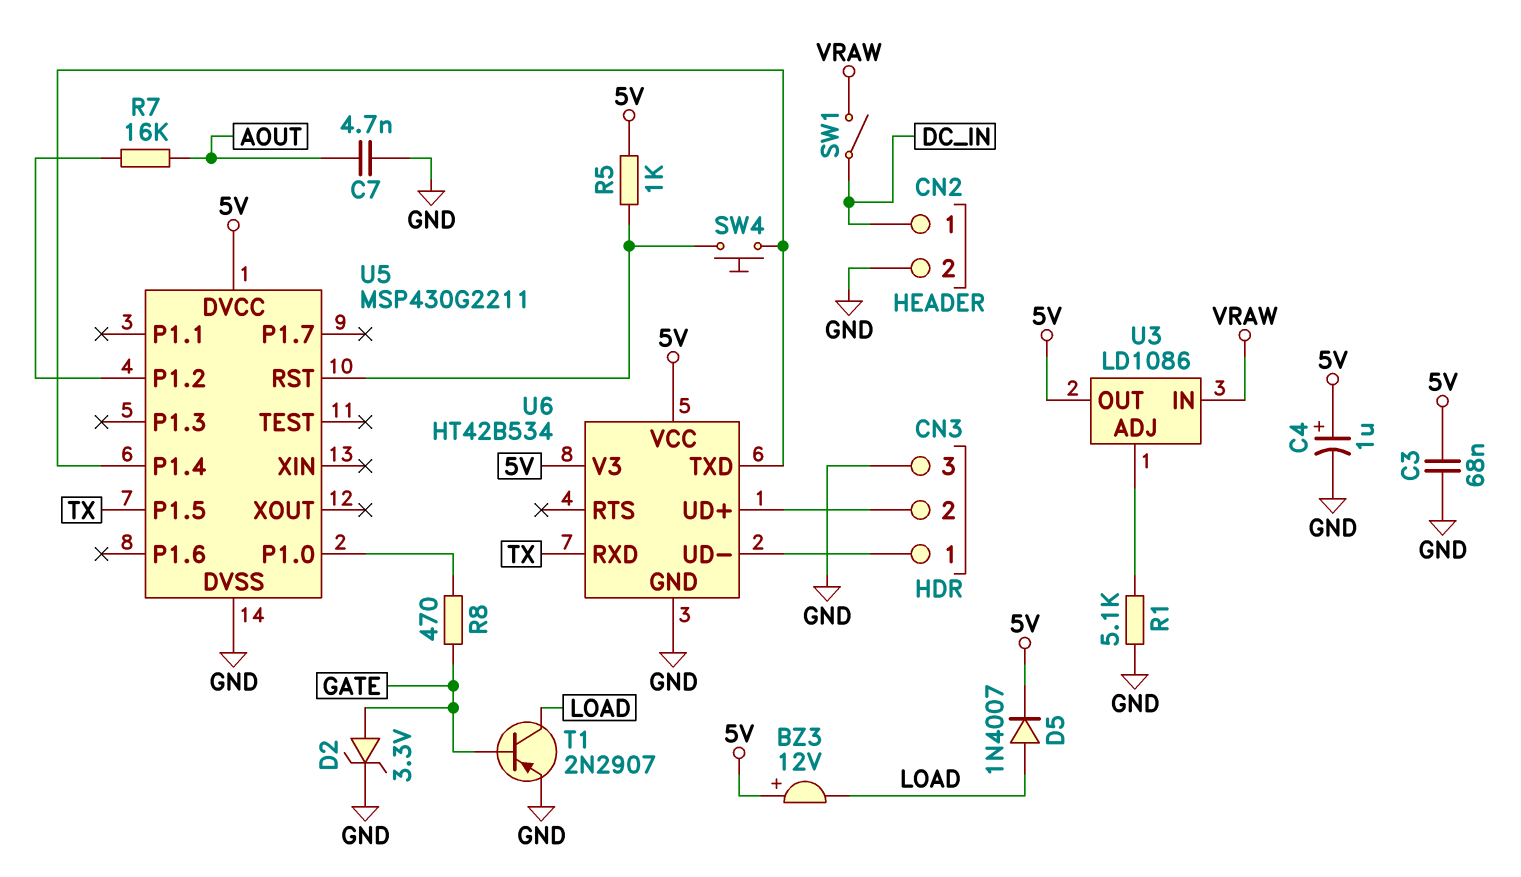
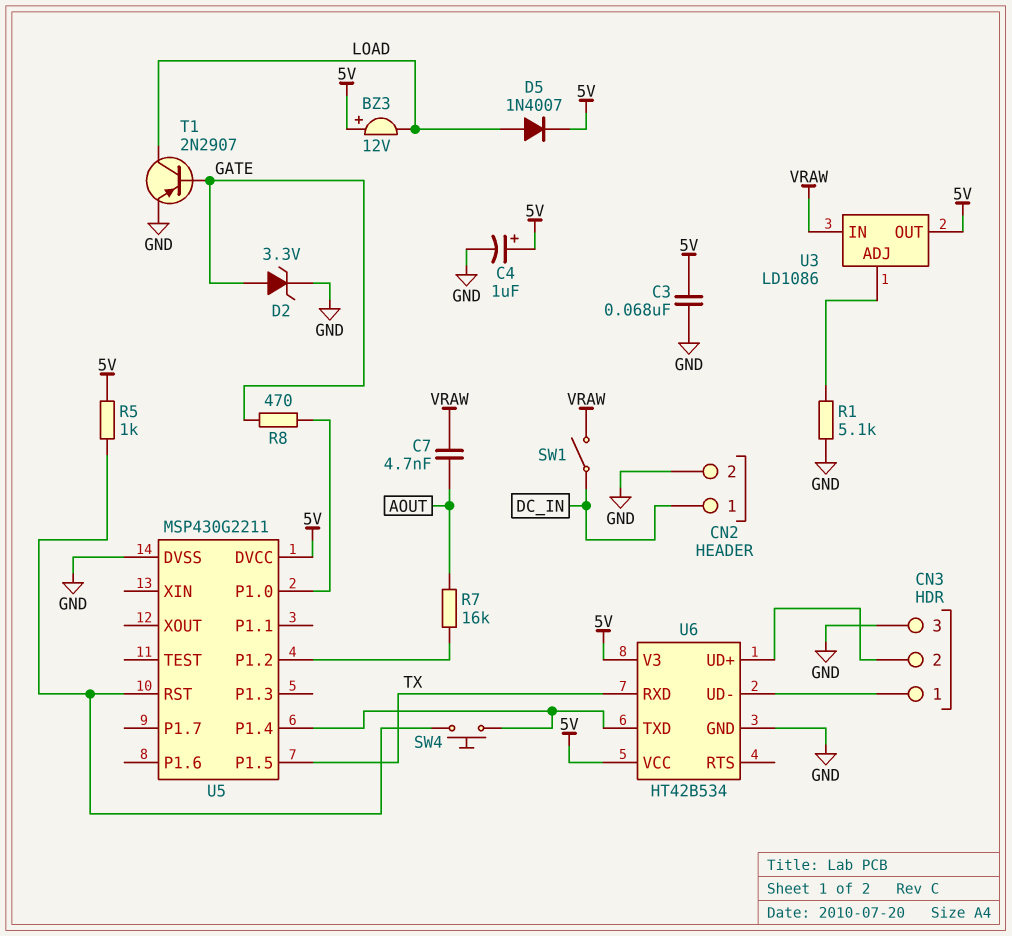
C7: 4.7nF (AOUT, GND) -> 4.7nF (AOUT, VRAW)

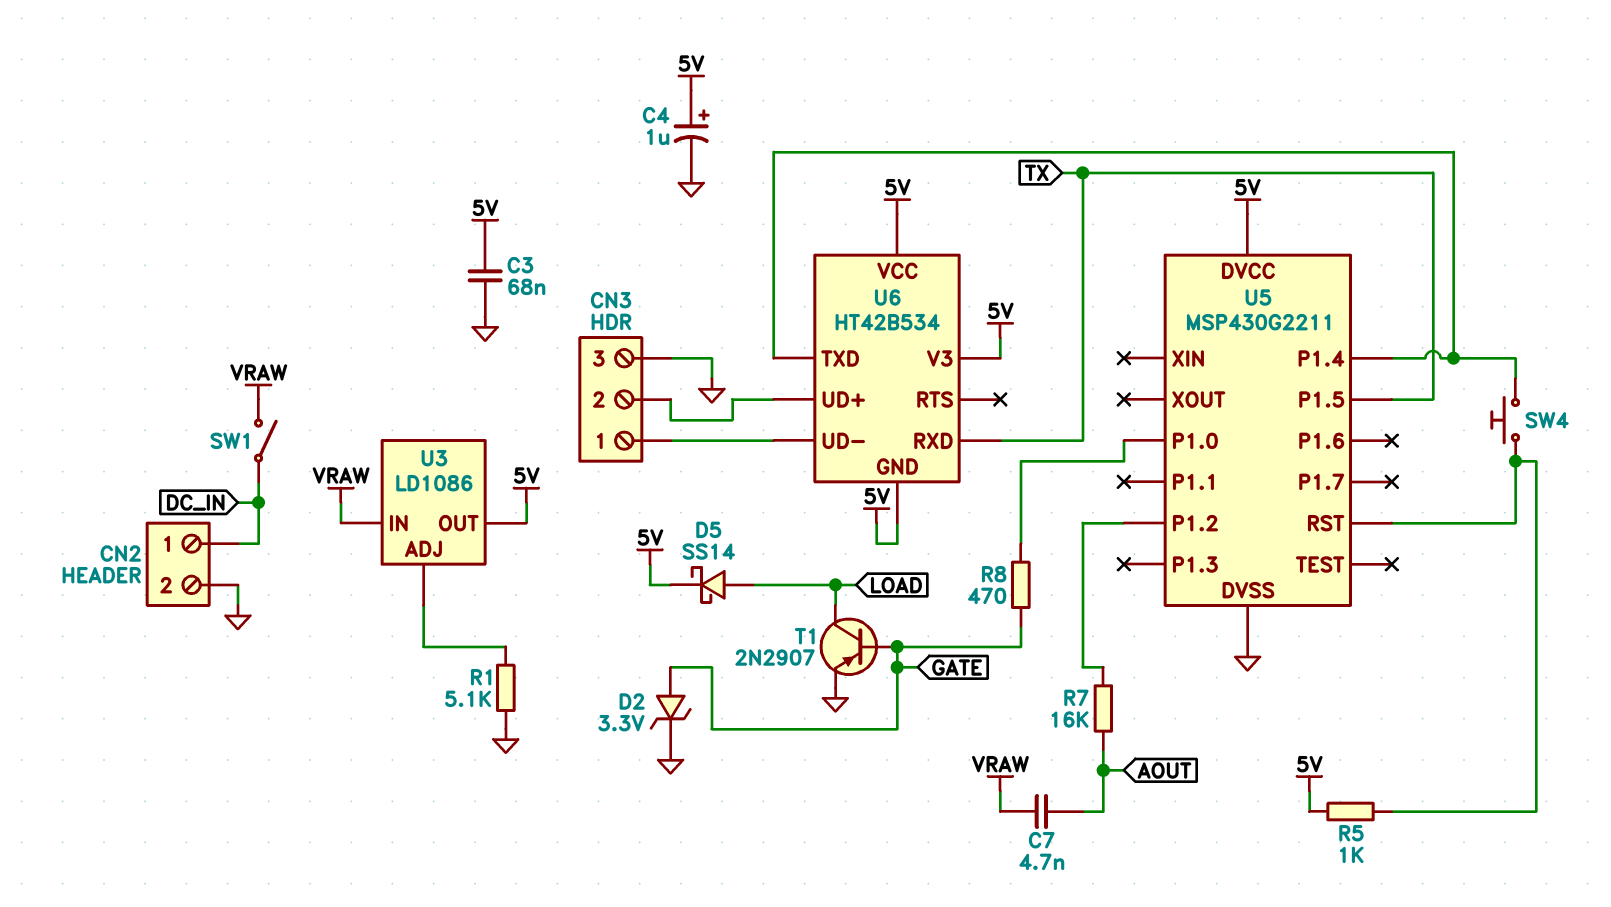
BZ3: buzzer 12V (plus 5V, minus LOAD) -> none
D5: diode 1N4007 (A LOAD, K 5V) -> schottky SS14 (A LOAD, K 5V)
U6 pin GND: GND -> 5V

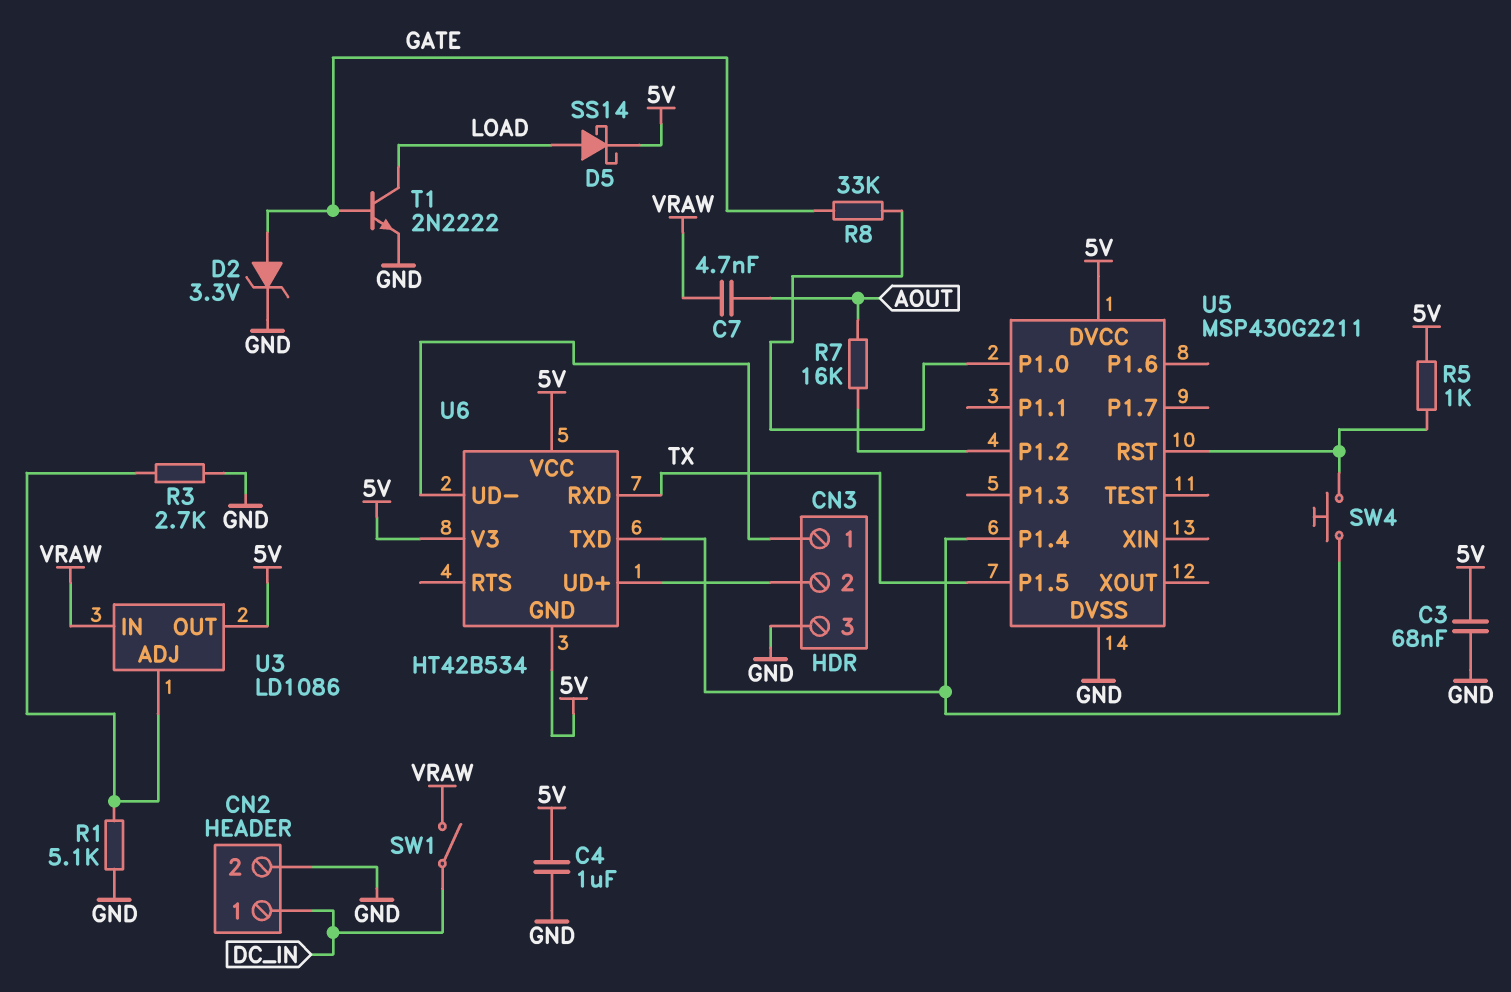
C4: 1uF (plus 5V, minus GND) -> 1uF (5V, GND)
R3: none -> 2.7k (GND, U3/ADJ)
R8: 470 (GATE, U5/P1.0) -> 33k (GATE, U5/P1.0)
T1: PNP 2N2907 (B GATE, C LOAD, E GND) -> NPN 2N2222 (B GATE, C LOAD, E GND)

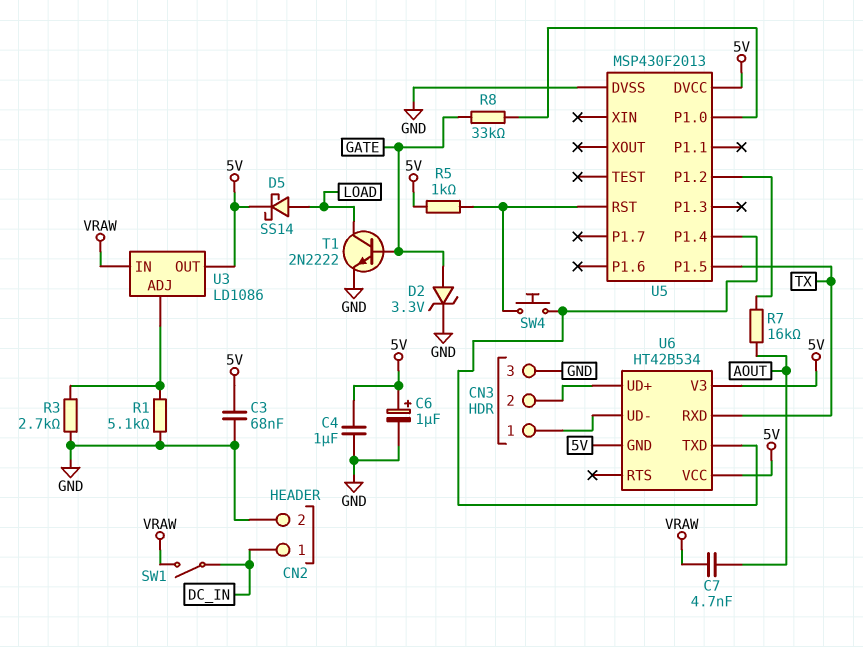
C6: none -> 1uF (plus 5V, minus GND)
U5: MSP430G2211 -> MSP430F2013

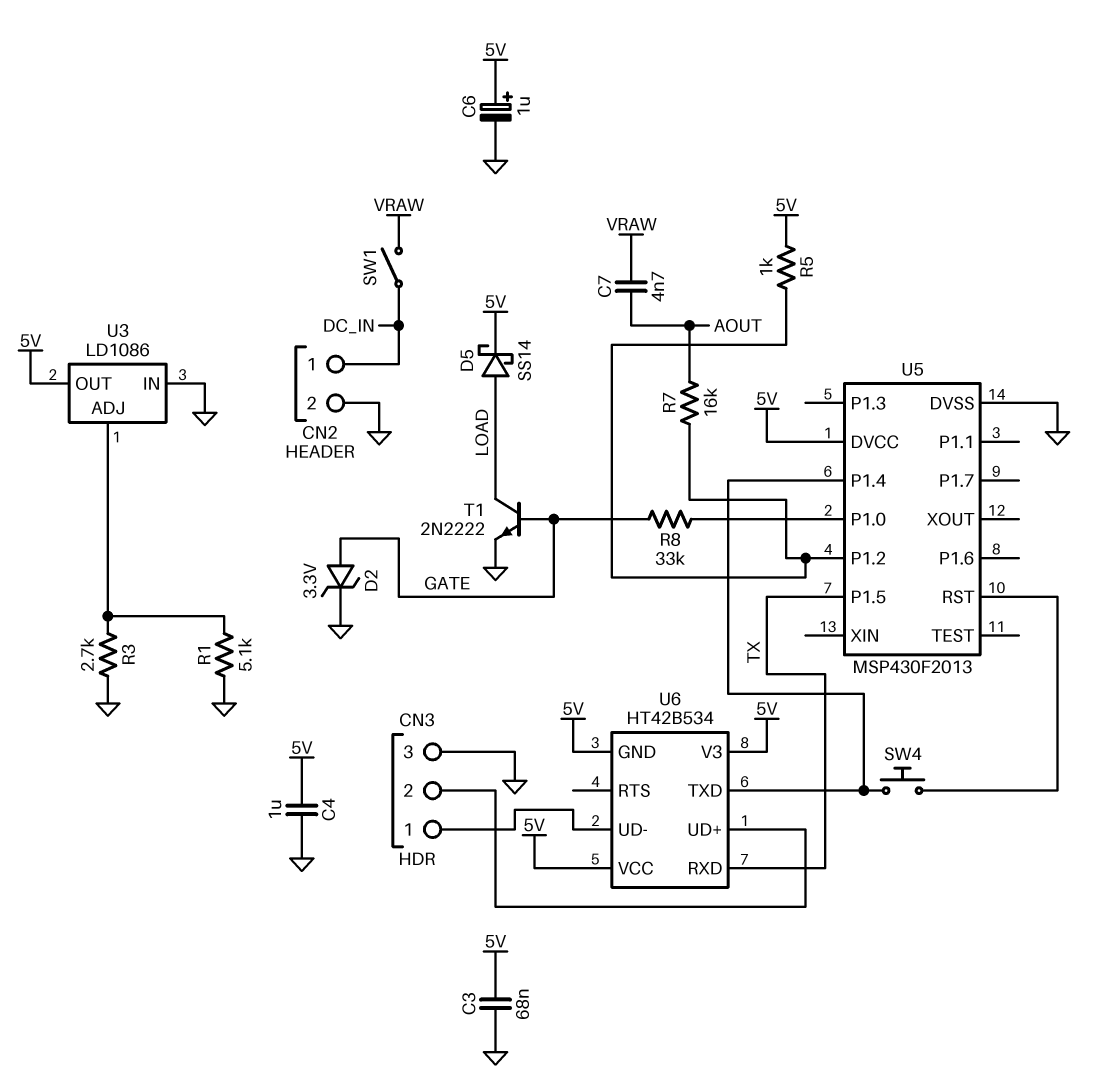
R5: 1k (5V, U5/RST) -> 1k (5V, U5/P1.2)
U3 pin IN: VRAW -> GND

